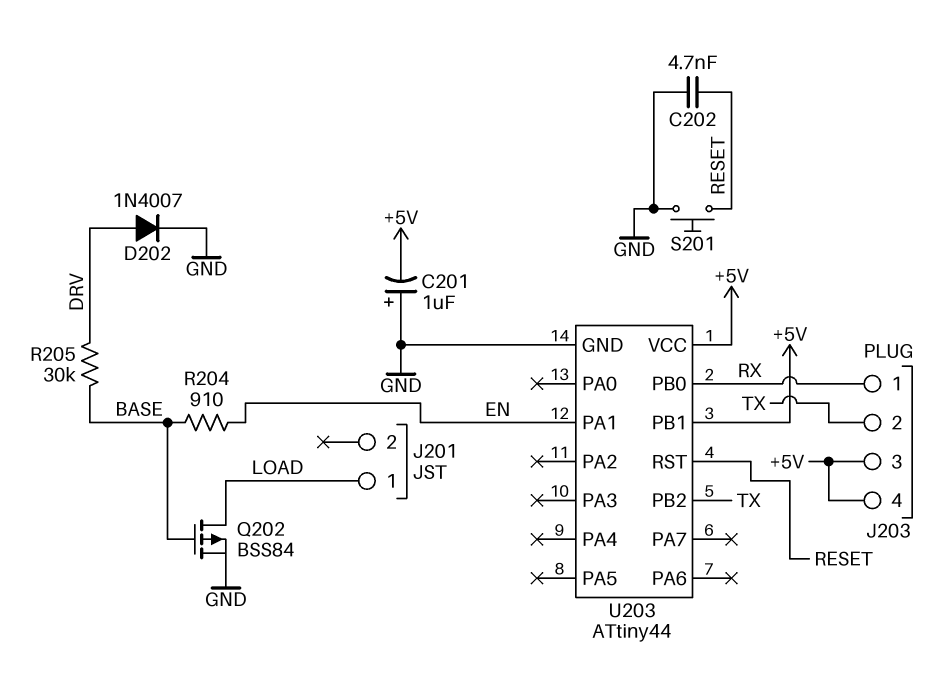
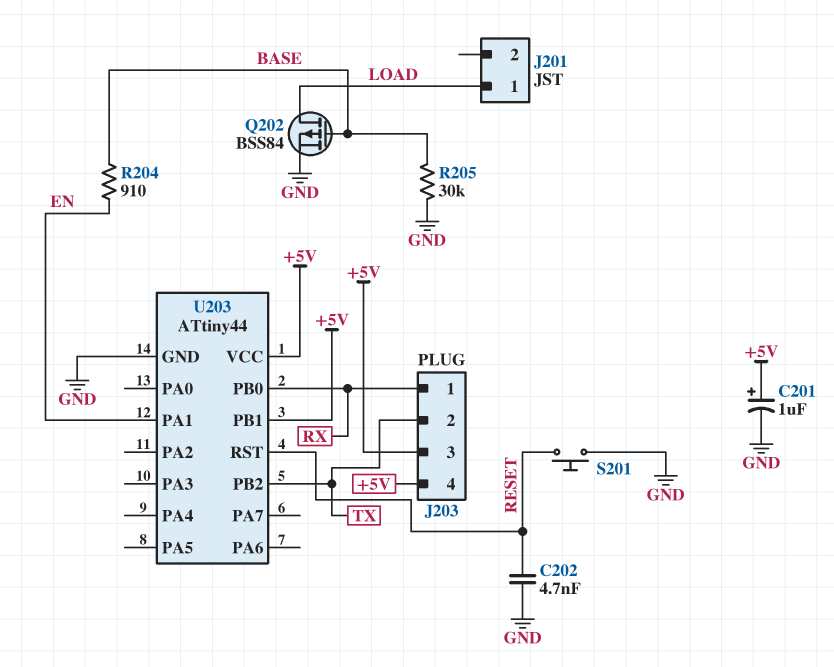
C201: 1uF (plus GND, minus +5V) -> 1uF (plus +5V, minus GND)
D202: diode 1N4007 (A DRV, K GND) -> none
R205: 30k (BASE, DRV) -> 30k (BASE, GND)

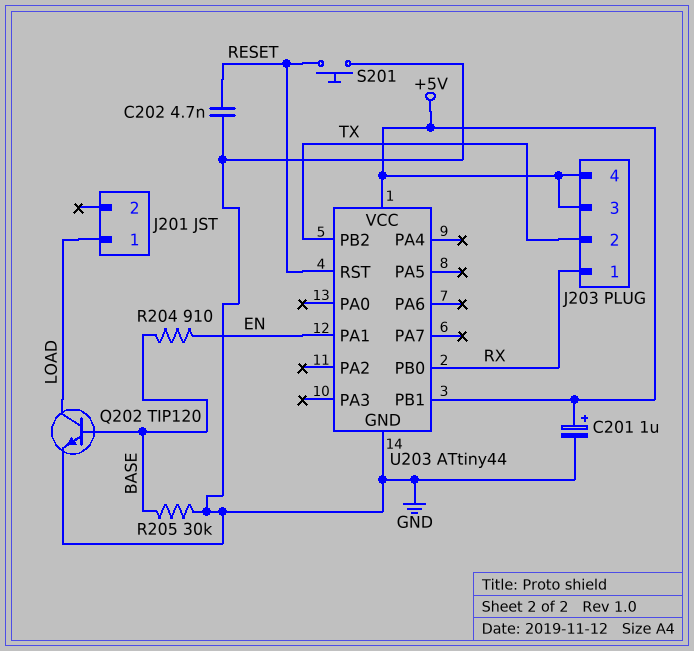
Q202: PMOS BSS84 (G BASE, D LOAD, S GND) -> NPN TIP120 (B BASE, C LOAD, E GND)

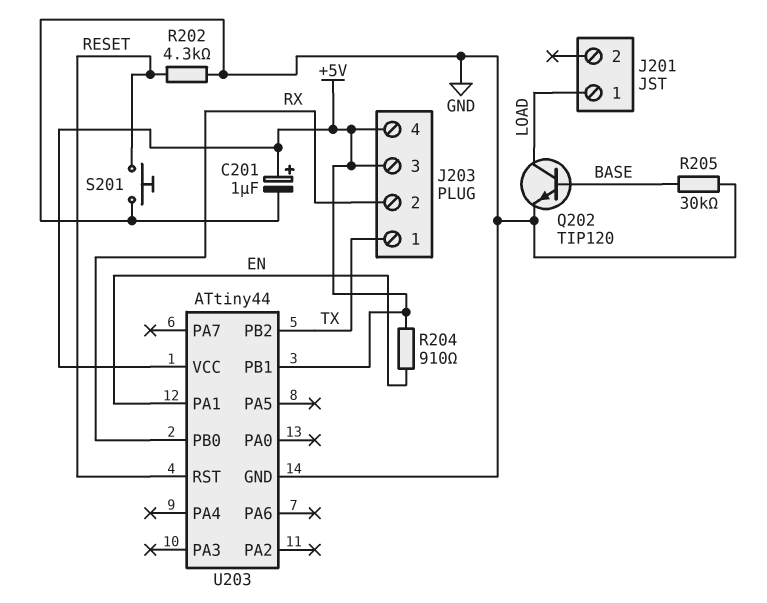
C202: 4.7nF (GND, RESET) -> none
J203 pin 1: RX -> TX
J203 pin 2: TX -> RX
R202: none -> 4.3k (GND, RESET)
R204: 910 (BASE, EN) -> 910 (+5V, EN)

